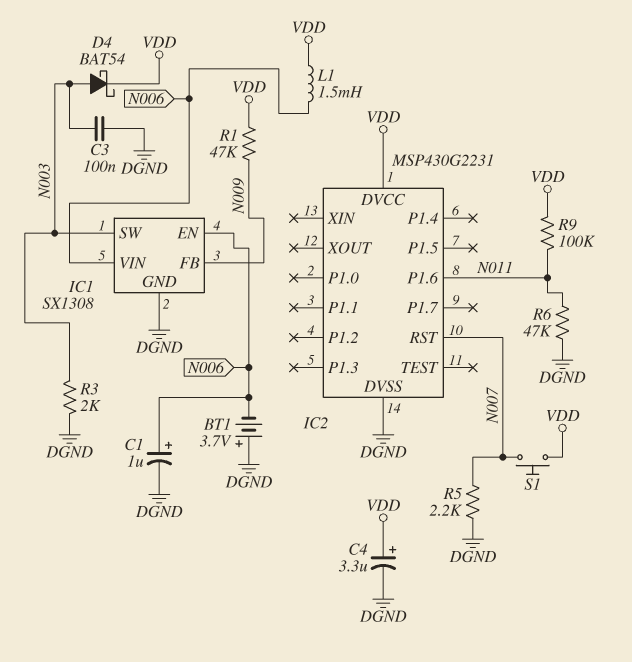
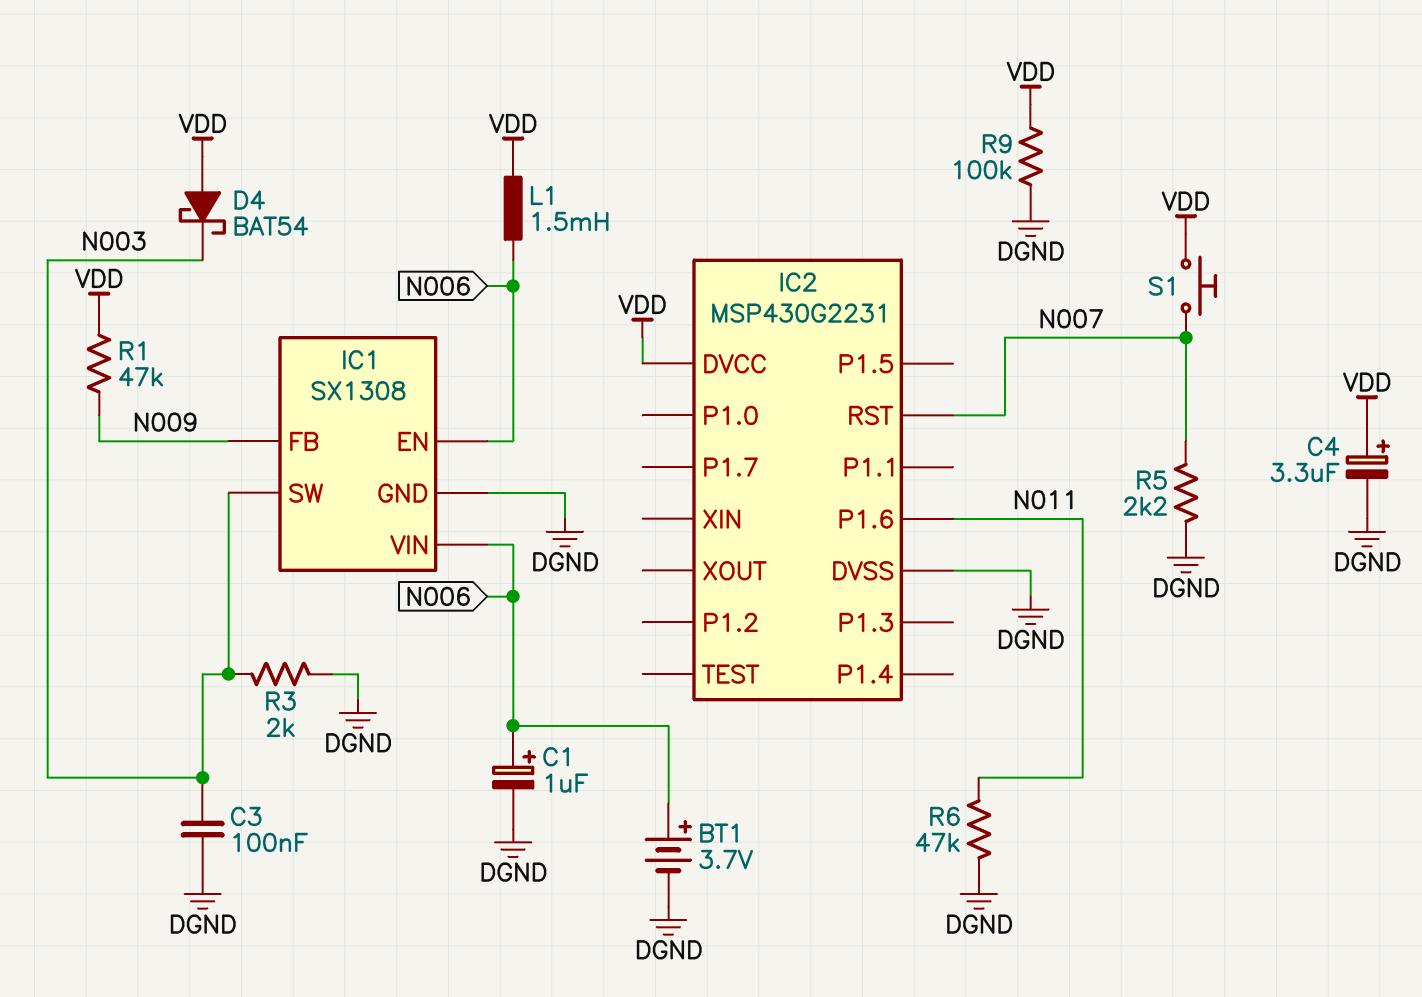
BT1: 3.7V (plus DGND, minus N006) -> 3.7V (plus N006, minus DGND)
D4: schottky BAT54 (A N003, K VDD) -> schottky BAT54 (A VDD, K N003)
R9: 100k (N011, VDD) -> 100k (DGND, VDD)

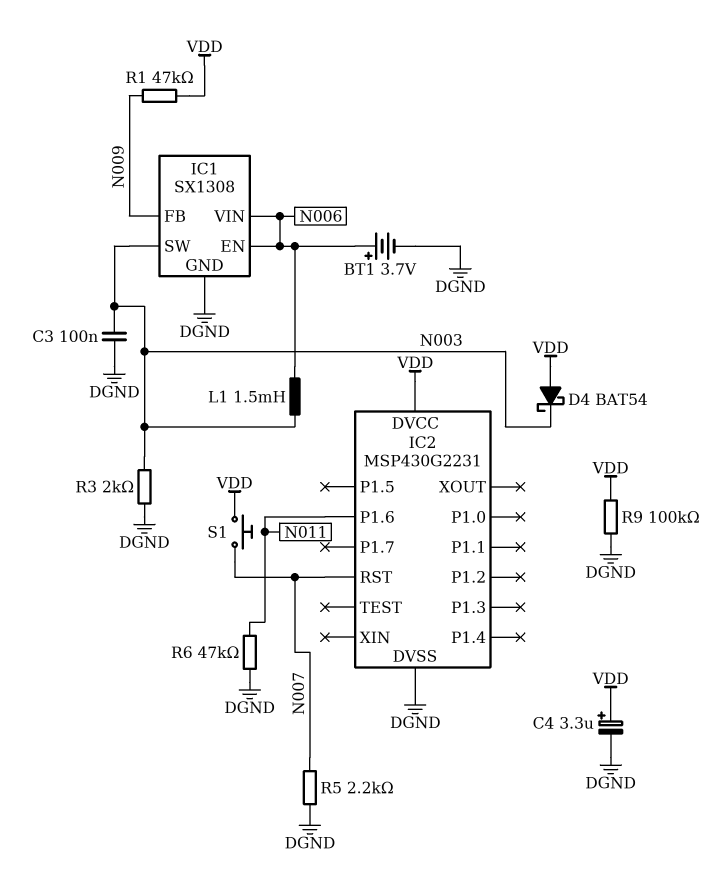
C1: 1uF (plus N006, minus DGND) -> none
L1: 1.5mH (N006, VDD) -> 1.5mH (N003, N006)

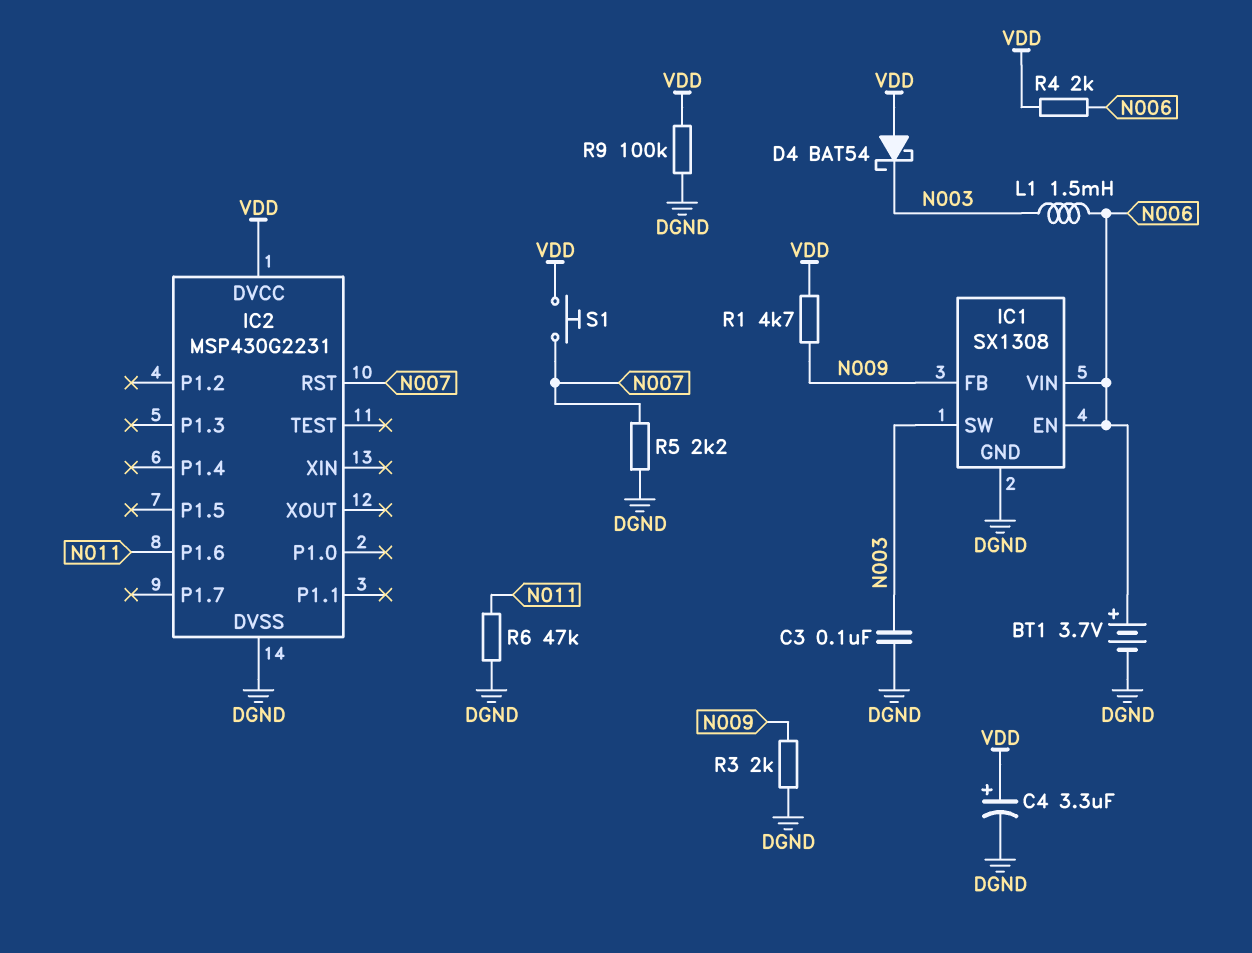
R1: 47k (N009, VDD) -> 4.7k (N009, VDD)
R3: 2k (DGND, N003) -> 2k (DGND, N009)
R4: none -> 2k (N006, VDD)

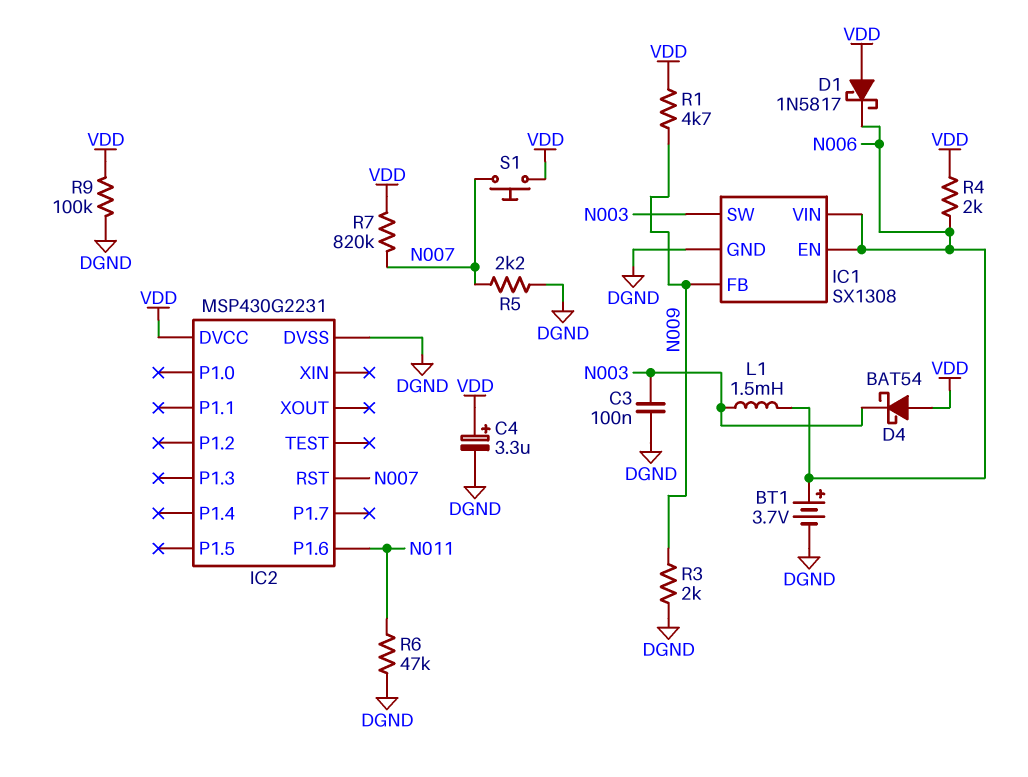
D1: none -> schottky 1N5817 (A VDD, K N006)
R7: none -> 820k (N007, VDD)

